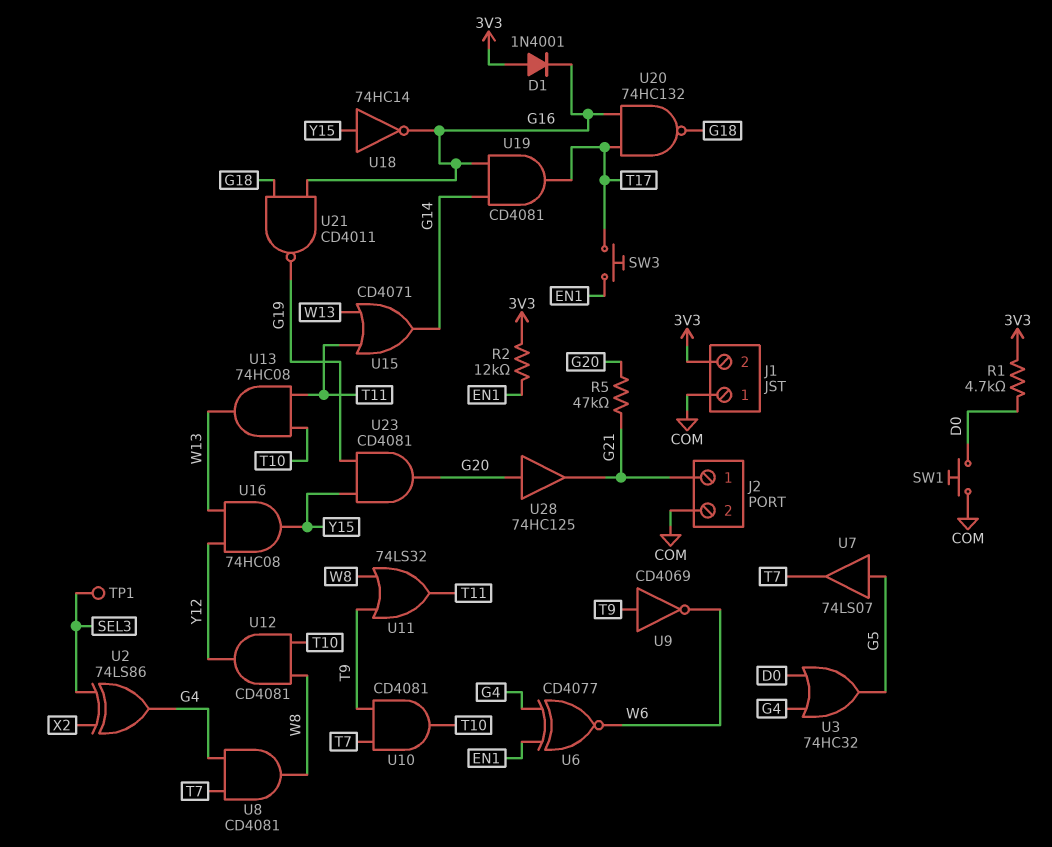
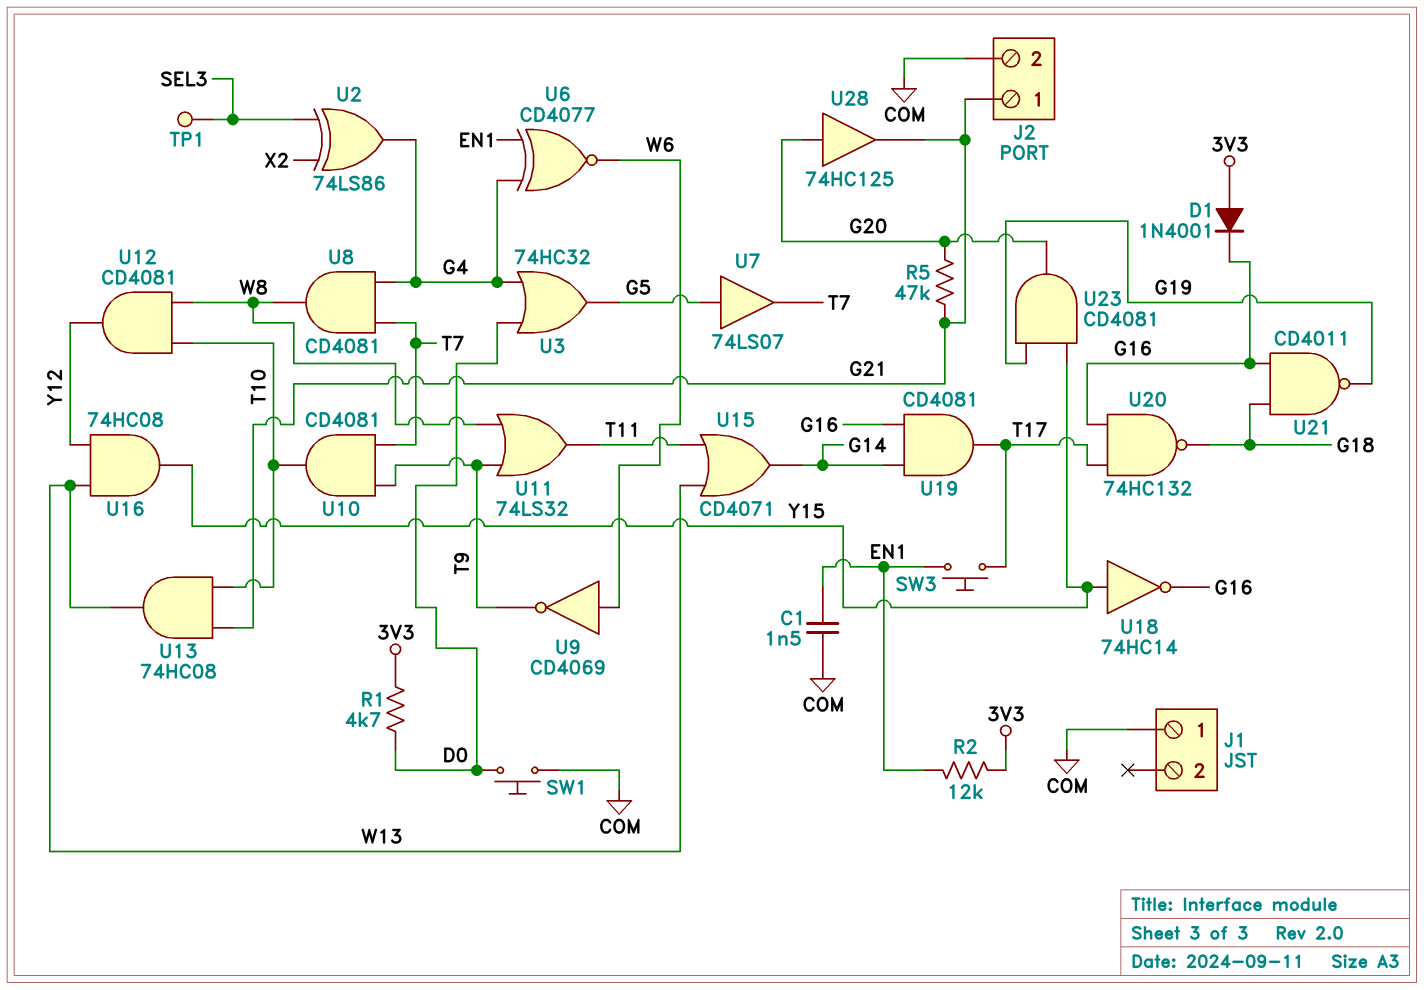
C1: none -> 1.5nF (COM, EN1)
J1 pin 2: 3V3 -> none
U9: NOT CD4069 (in T9, out W6) -> NOT CD4069 (in W6, out T9)
U13: AND 74HC08 (in T10, in T11, out W13) -> AND 74HC08 (in G21, in T10, out W13)

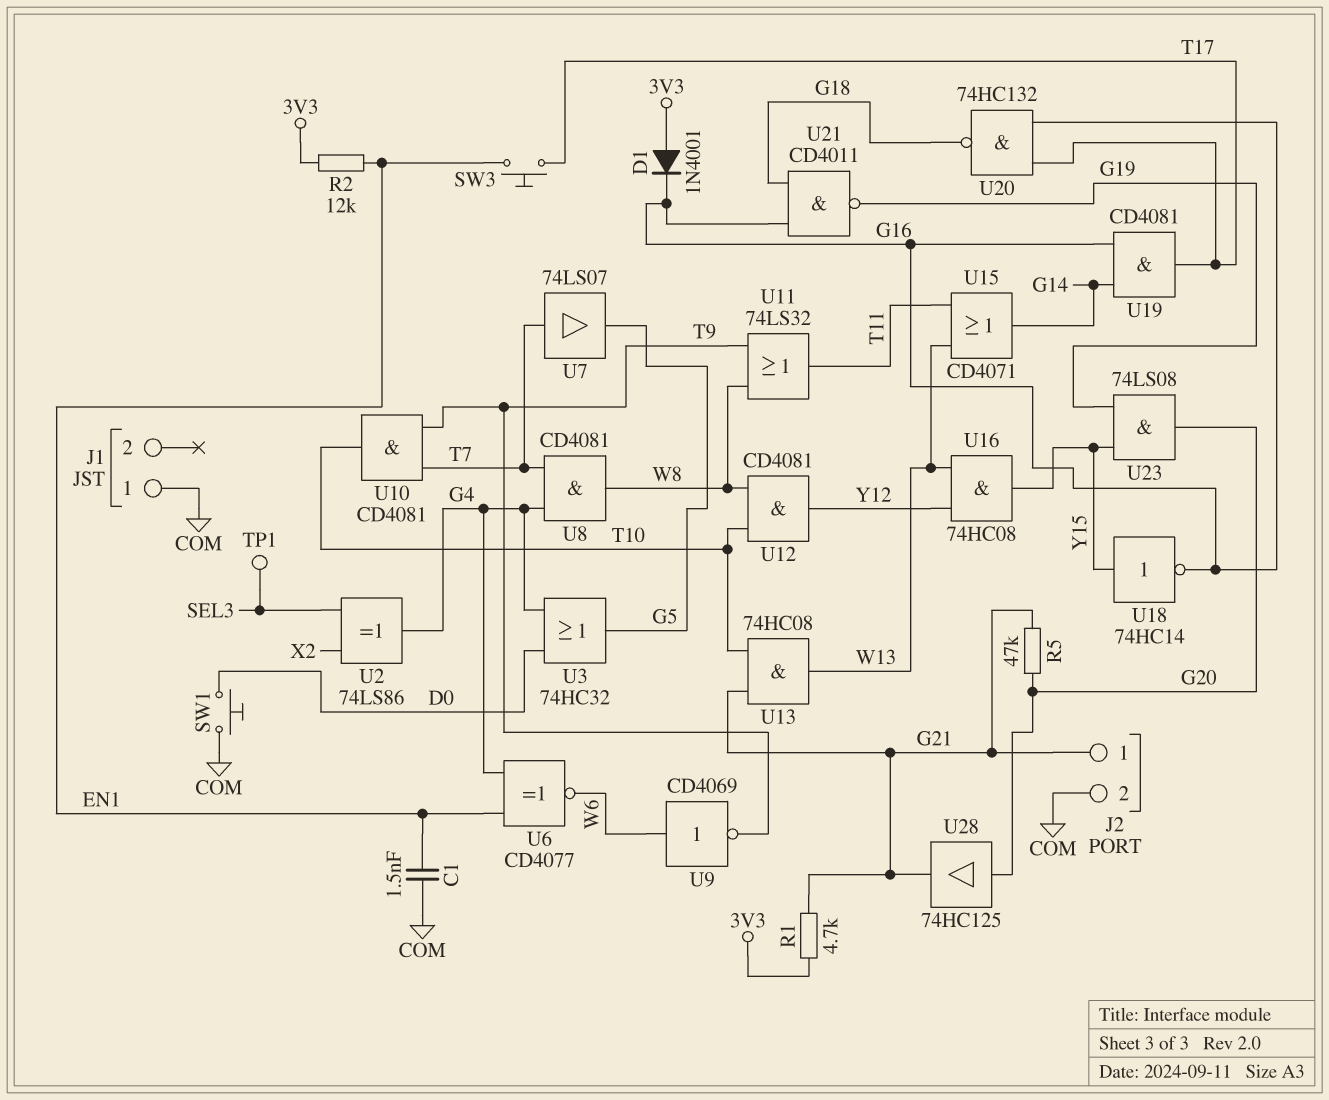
R1: 4.7k (3V3, D0) -> 4.7k (3V3, G21)
U7: buffer 74LS07 (in G5, out T7) -> buffer 74LS07 (in T7, out G5)
U23: AND CD4081 (in G19, in Y15, out G20) -> AND 74LS08 (in G19, in Y15, out G20)

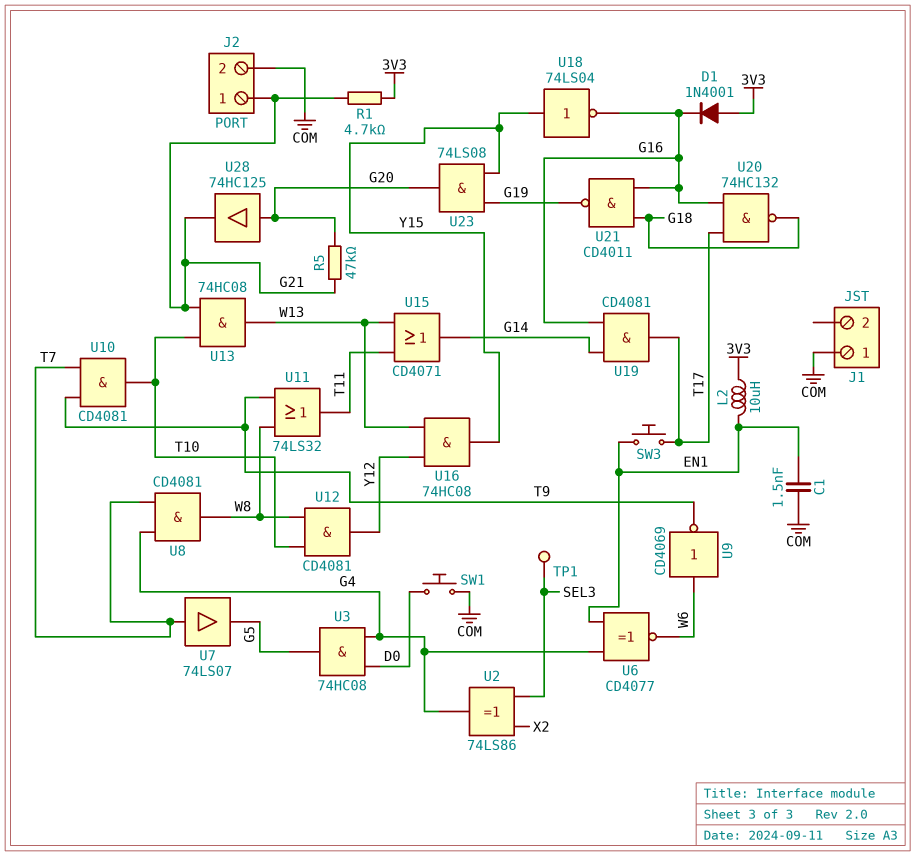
L2: none -> 10uH (3V3, EN1)
R2: 12k (3V3, EN1) -> none
U3: OR 74HC32 (in D0, in G4, out G5) -> AND 74HC08 (in D0, in G4, out G5)
U18: NOT 74HC14 (in Y15, out G16) -> NOT 74LS04 (in Y15, out G16)

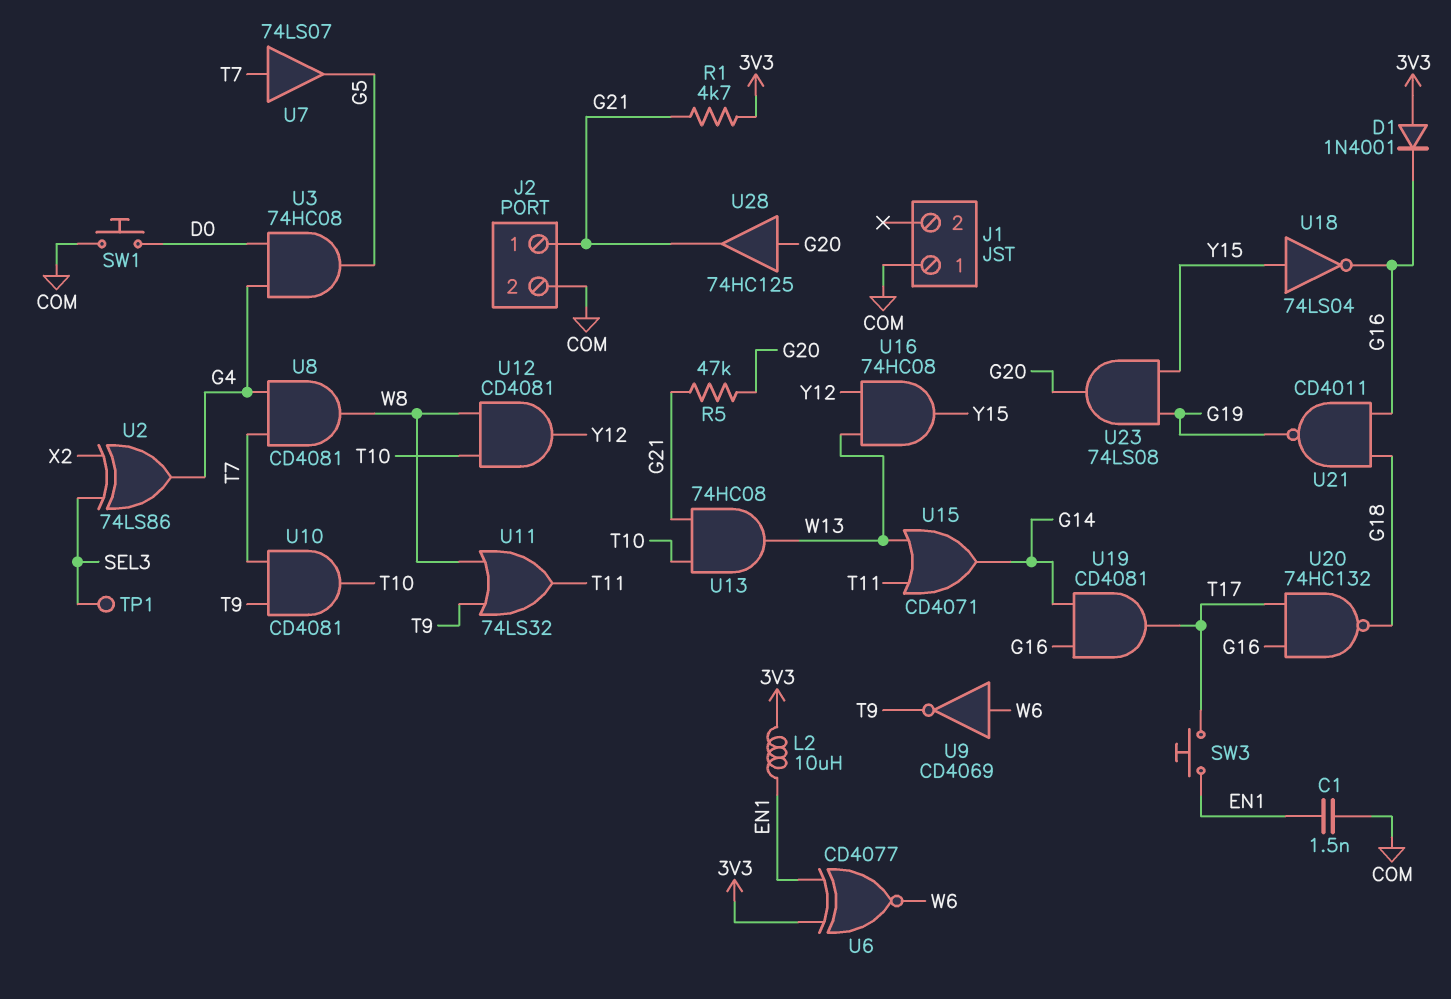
U6: XNOR CD4077 (in EN1, in G4, out W6) -> XNOR CD4077 (in 3V3, in EN1, out W6)

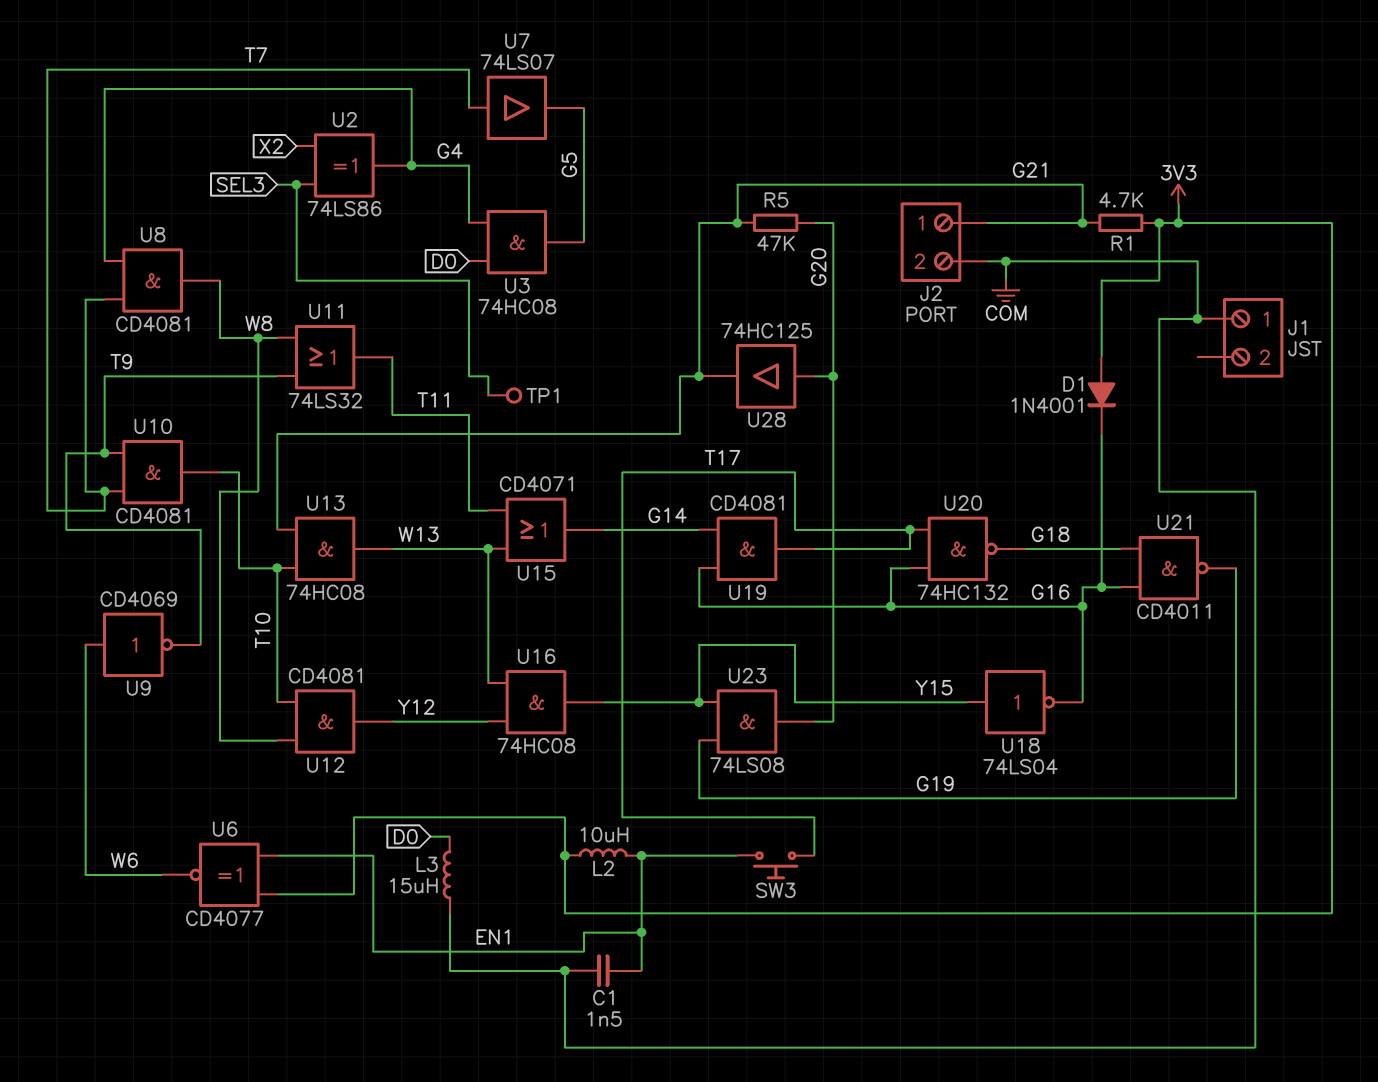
L3: none -> 15uH (COM, D0)
SW1: button (COM, D0) -> none

